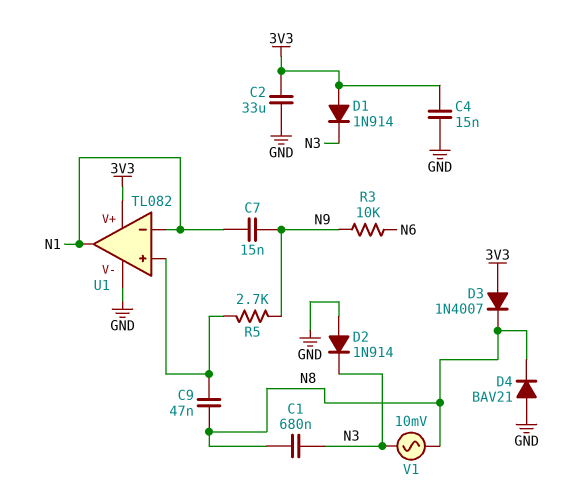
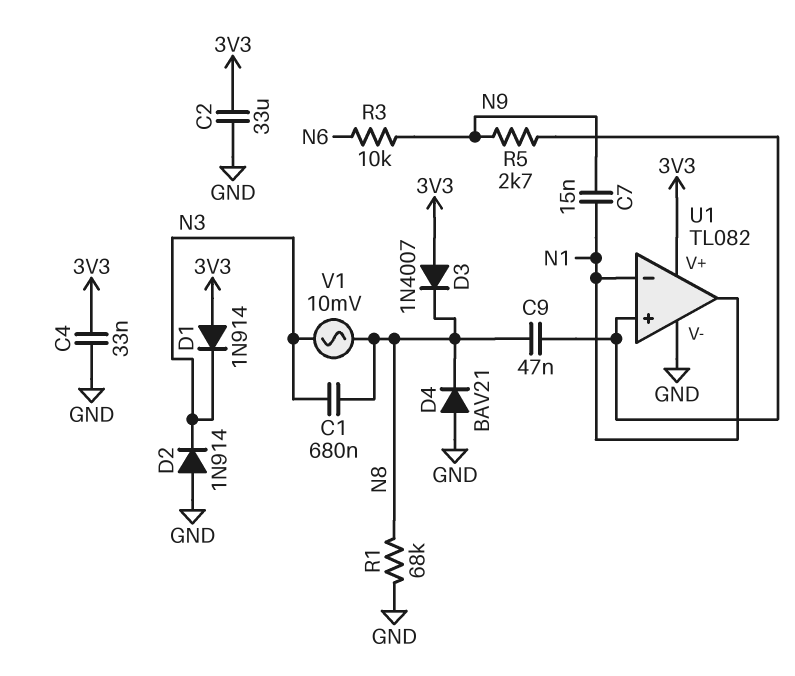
C4: 15nF (3V3, GND) -> 33nF (3V3, GND)
R1: none -> 68k (GND, N8)

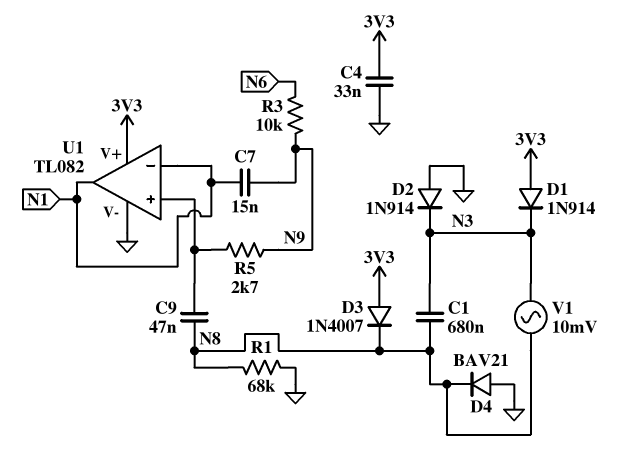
C2: 33uF (3V3, GND) -> none

